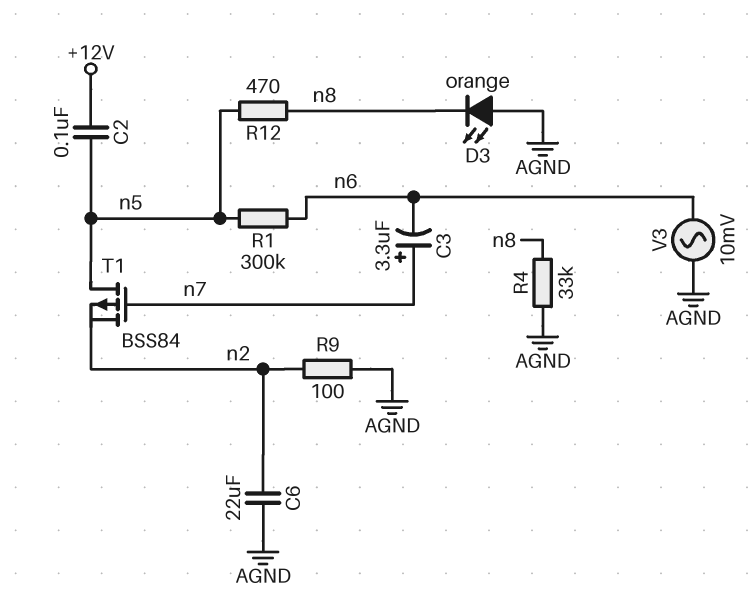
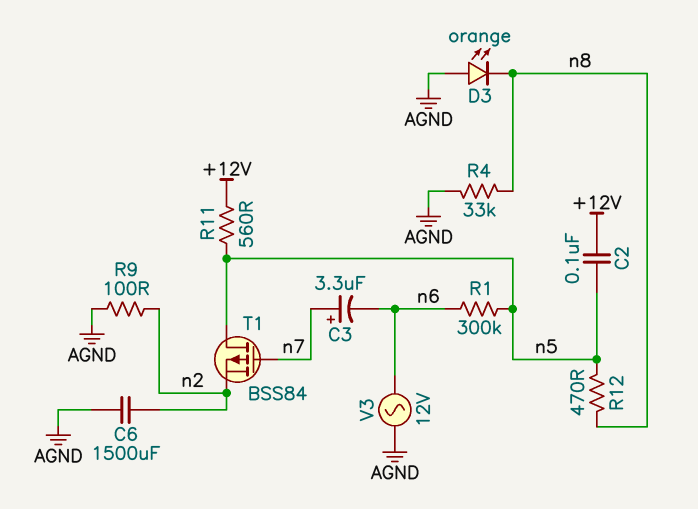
C6: 22uF (AGND, n2) -> 1500uF (AGND, n2)
R11: none -> 560 (+12V, n5)
V3: AC 10mV (AGND, n6) -> AC 12V (AGND, n6)

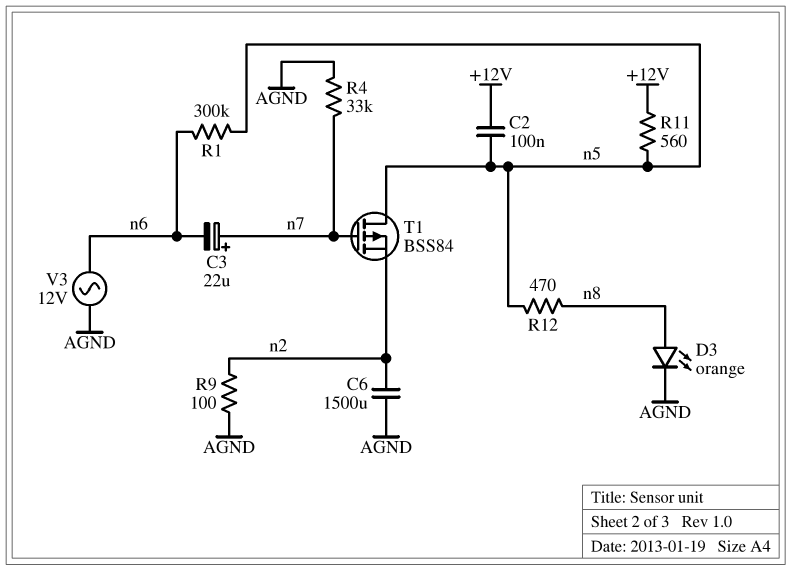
C3: 3.3uF (plus n7, minus n6) -> 22uF (plus n7, minus n6)
D3: LED orange (A AGND, K n8) -> LED orange (A n8, K AGND)
R4: 33k (AGND, n8) -> 33k (AGND, n7)

